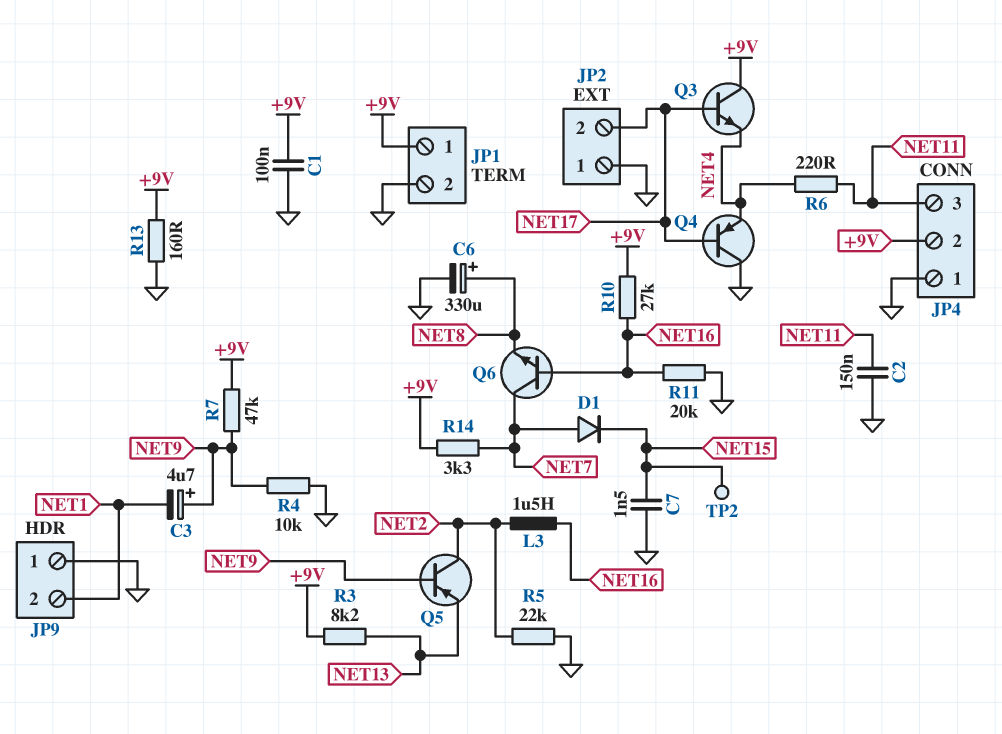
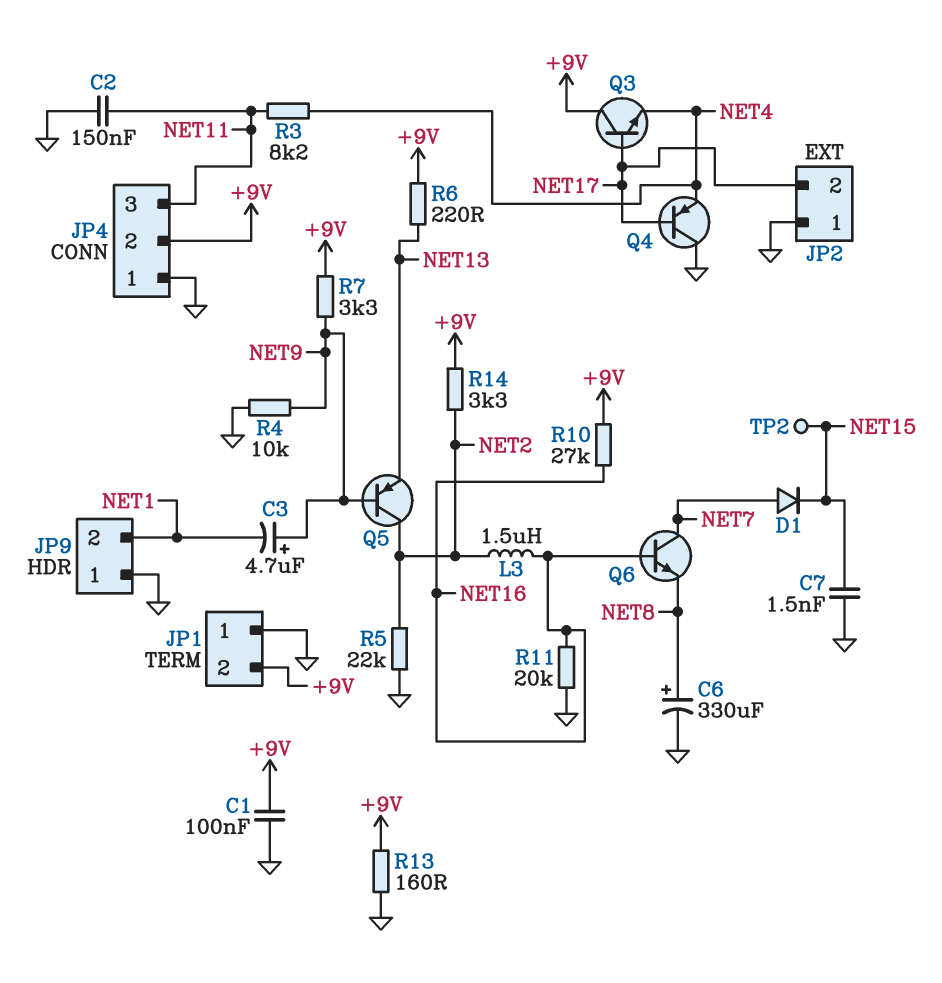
JP1 pin 1: +9V -> GND
JP1 pin 2: GND -> +9V
R3: 8.2k (+9V, NET13) -> 8.2k (NET4, NET11)
R6: 220 (NET4, NET11) -> 220 (+9V, NET13)
R7: 47k (+9V, NET9) -> 3.3k (+9V, NET9)
R14: 3.3k (+9V, NET7) -> 3.3k (+9V, NET2)

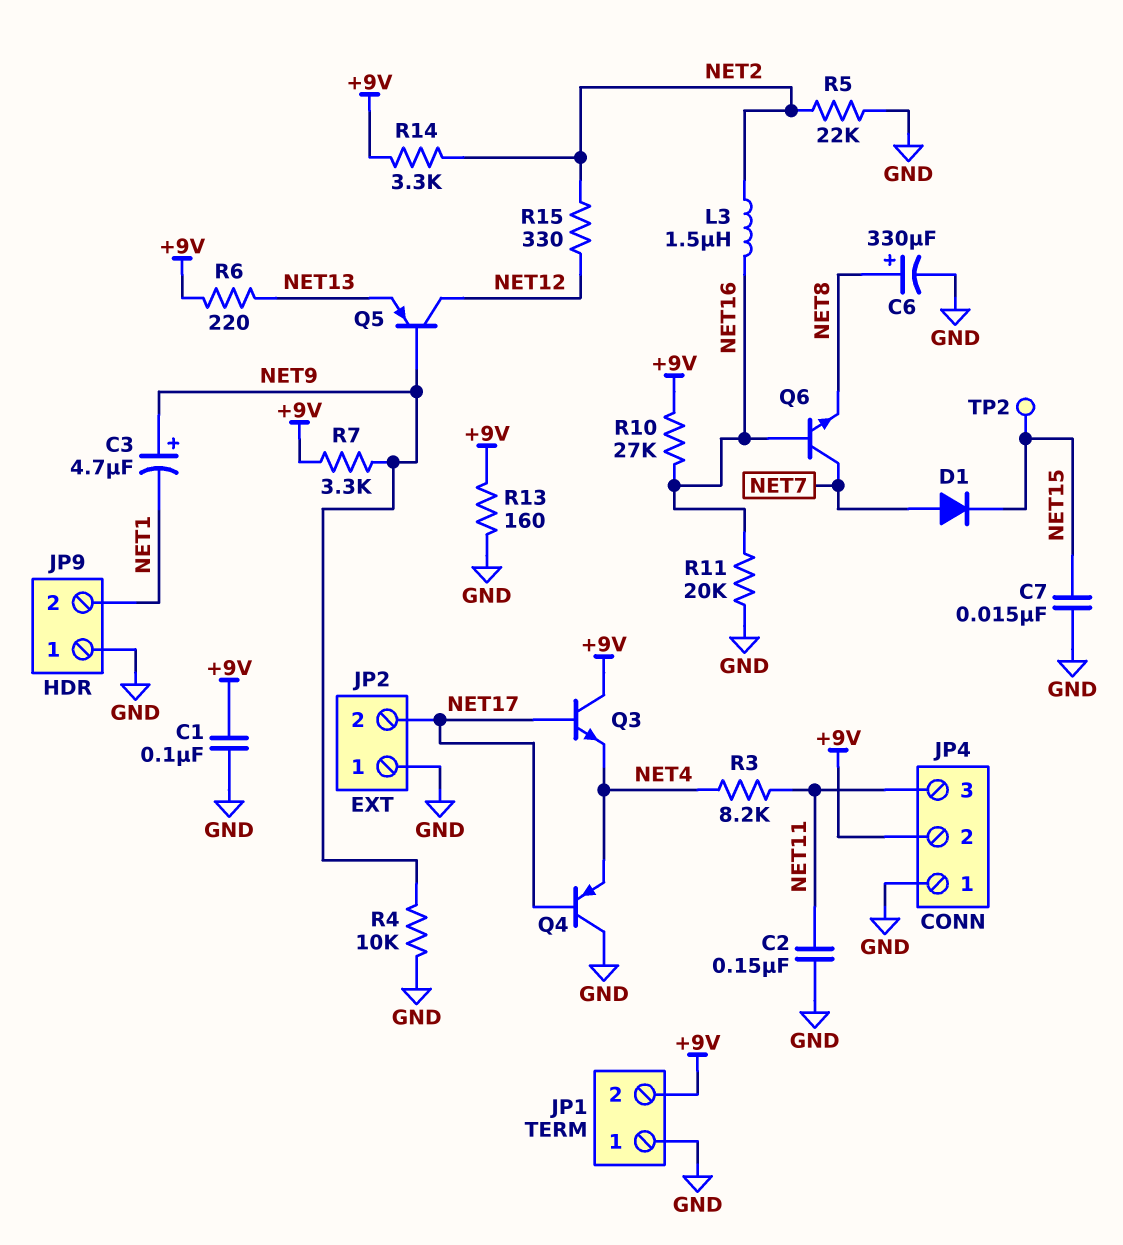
C7: 1.5nF (GND, NET15) -> 15nF (GND, NET15)
Q5: PNP (B NET9, C NET2, E NET13) -> PNP (B NET9, C NET12, E NET13)
R15: none -> 330 (NET2, NET12)

